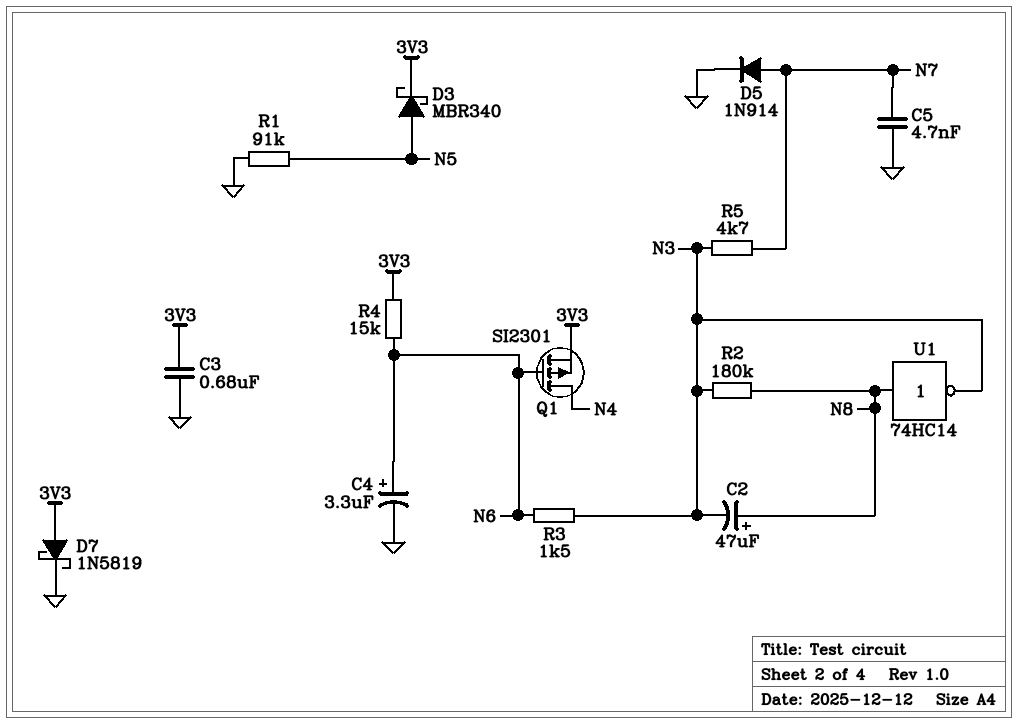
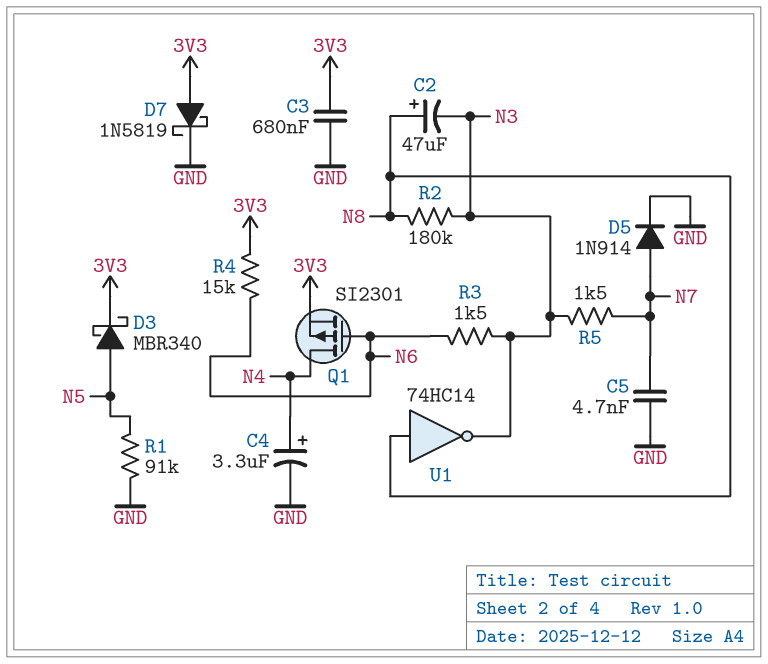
C4: 3.3uF (plus N6, minus GND) -> 3.3uF (plus N4, minus GND)
R5: 4.7k (N3, N7) -> 1.5k (N3, N7)

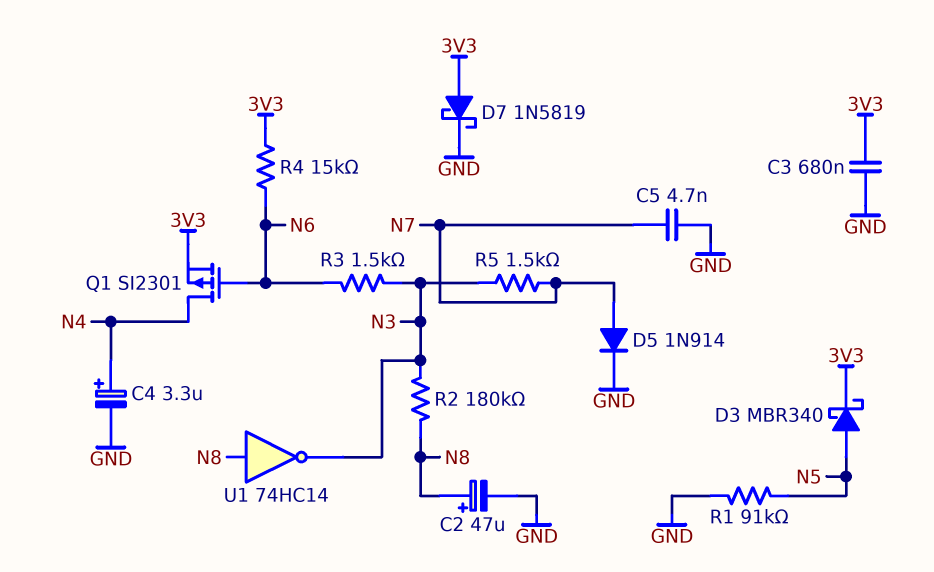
C2: 47uF (plus N8, minus N3) -> 47uF (plus N8, minus GND)

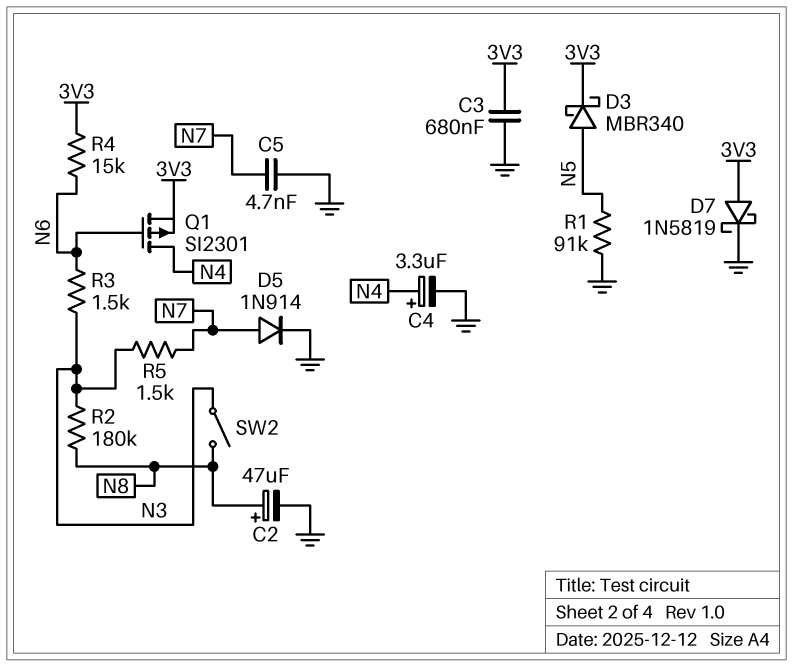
SW2: none -> switch (N3, N8)
U1: NOT 74HC14 (in N8, out N3) -> none

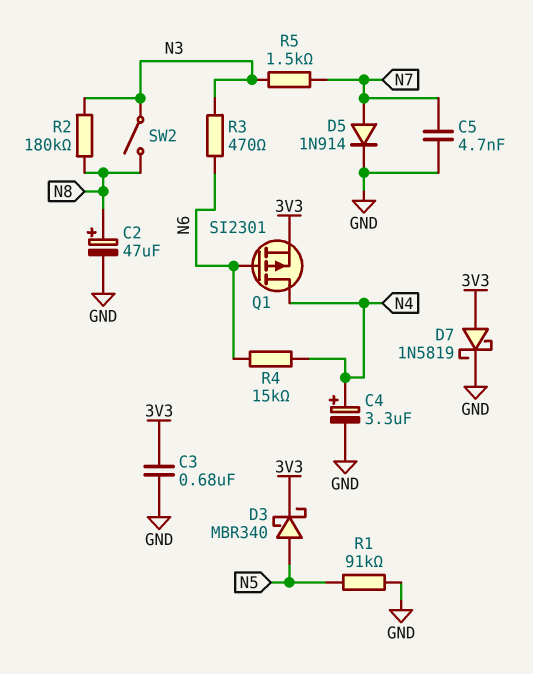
R3: 1.5k (N3, N6) -> 470 (N3, N6)
R4: 15k (3V3, N6) -> 15k (N4, N6)

